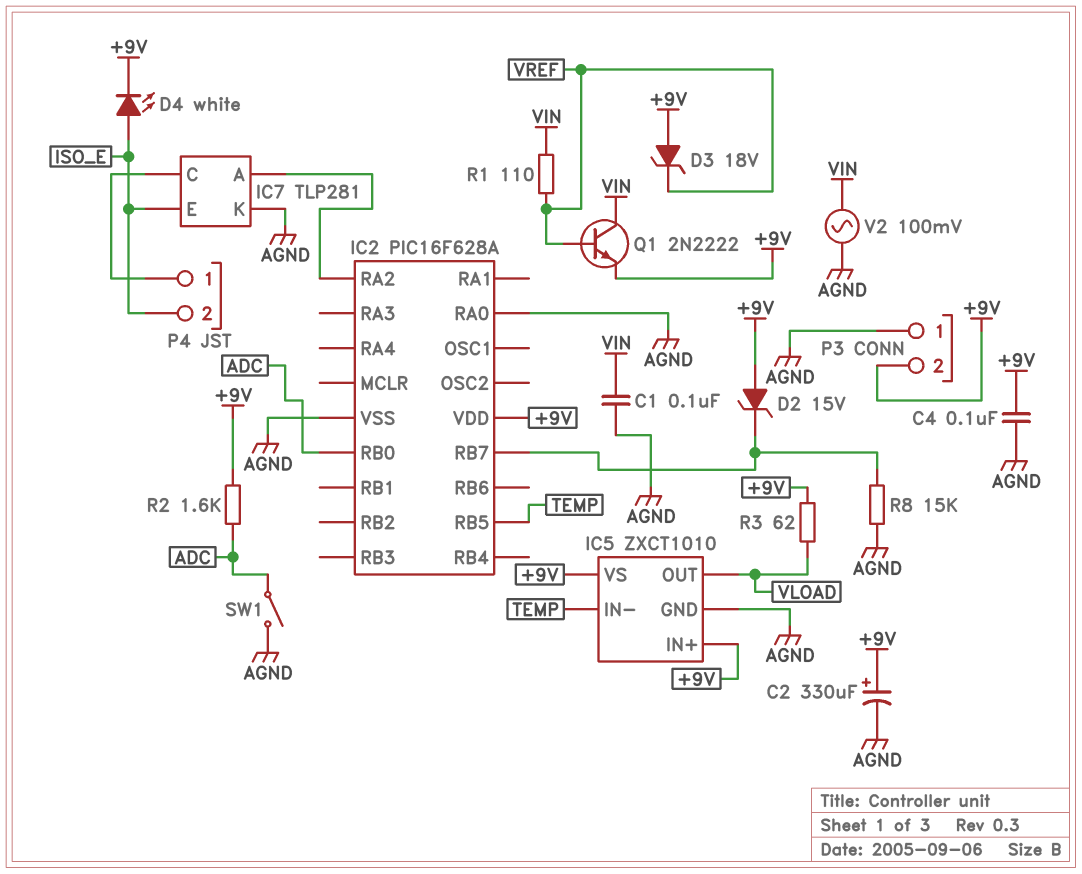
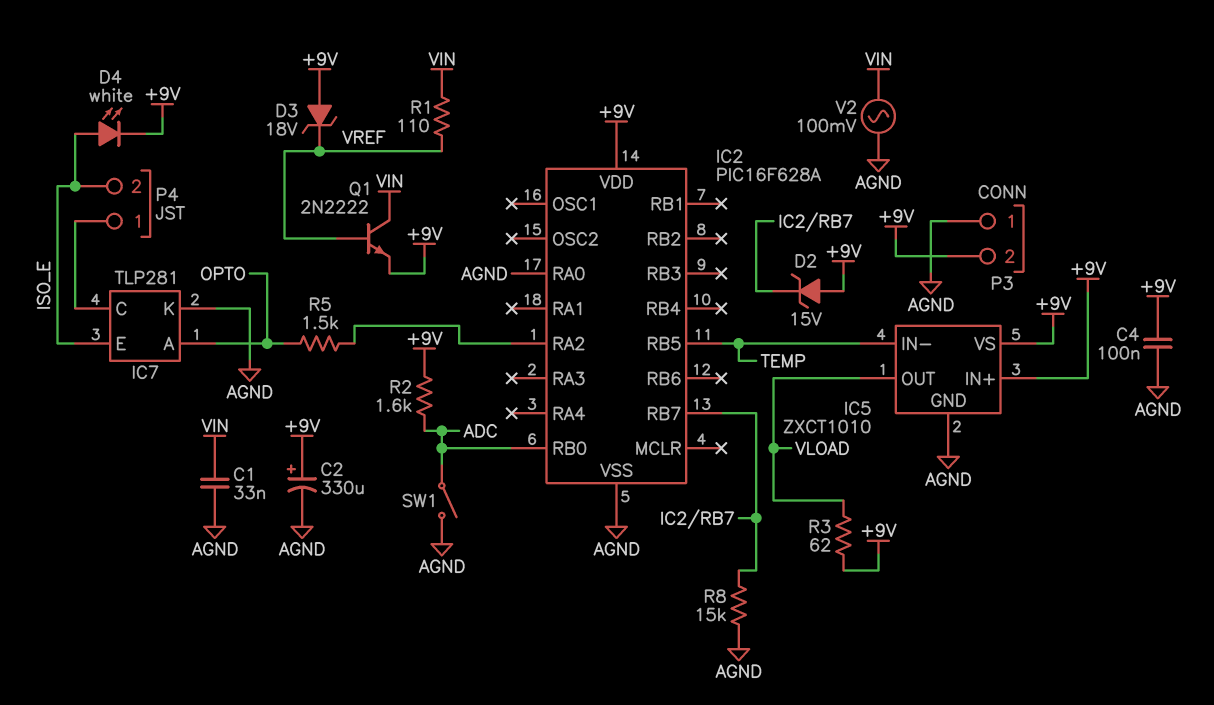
C1: 100nF (AGND, VIN) -> 33nF (AGND, VIN)
IC7 pin A: IC2/RA2 -> OPTO
R5: none -> 1.5k (IC2/RA2, OPTO)

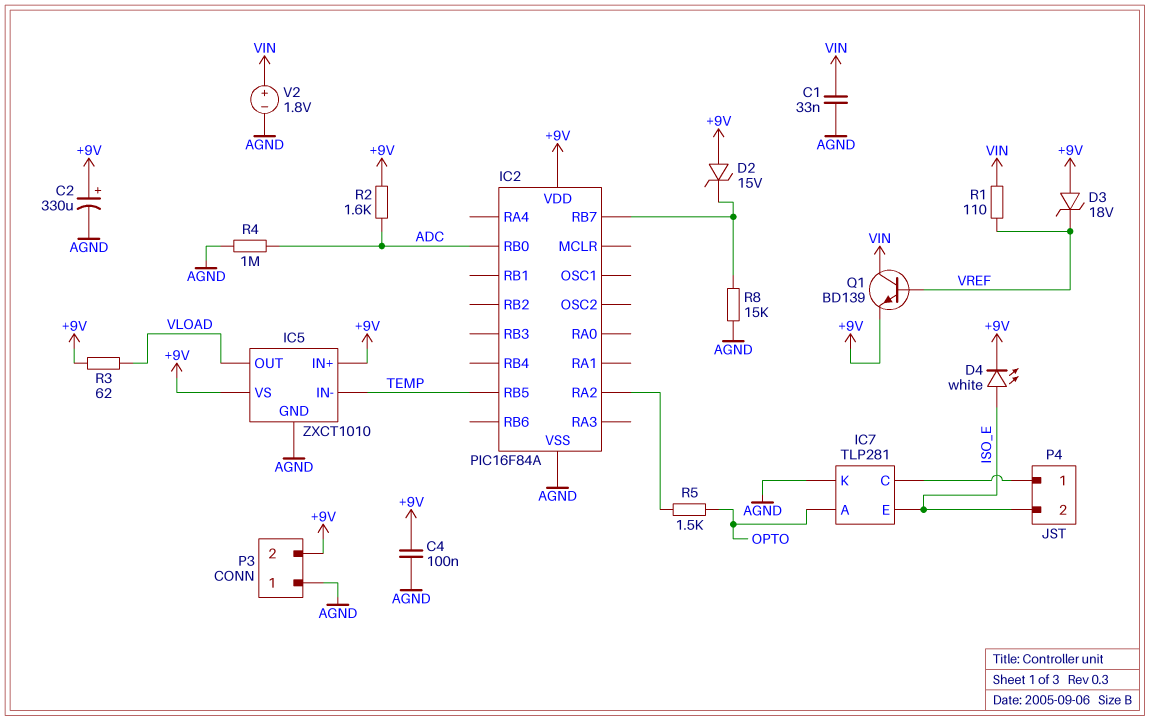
IC2: PIC16F628A -> PIC16F84A
IC2 pin RA0: AGND -> none
Q1: NPN 2N2222 (B VREF, C VIN, E +9V) -> NPN BD139 (B VREF, C VIN, E +9V)
R4: none -> 1M (ADC, AGND)
SW1: switch (ADC, AGND) -> none
V2: AC 100mV (AGND, VIN) -> 1.8V (plus VIN, minus AGND)

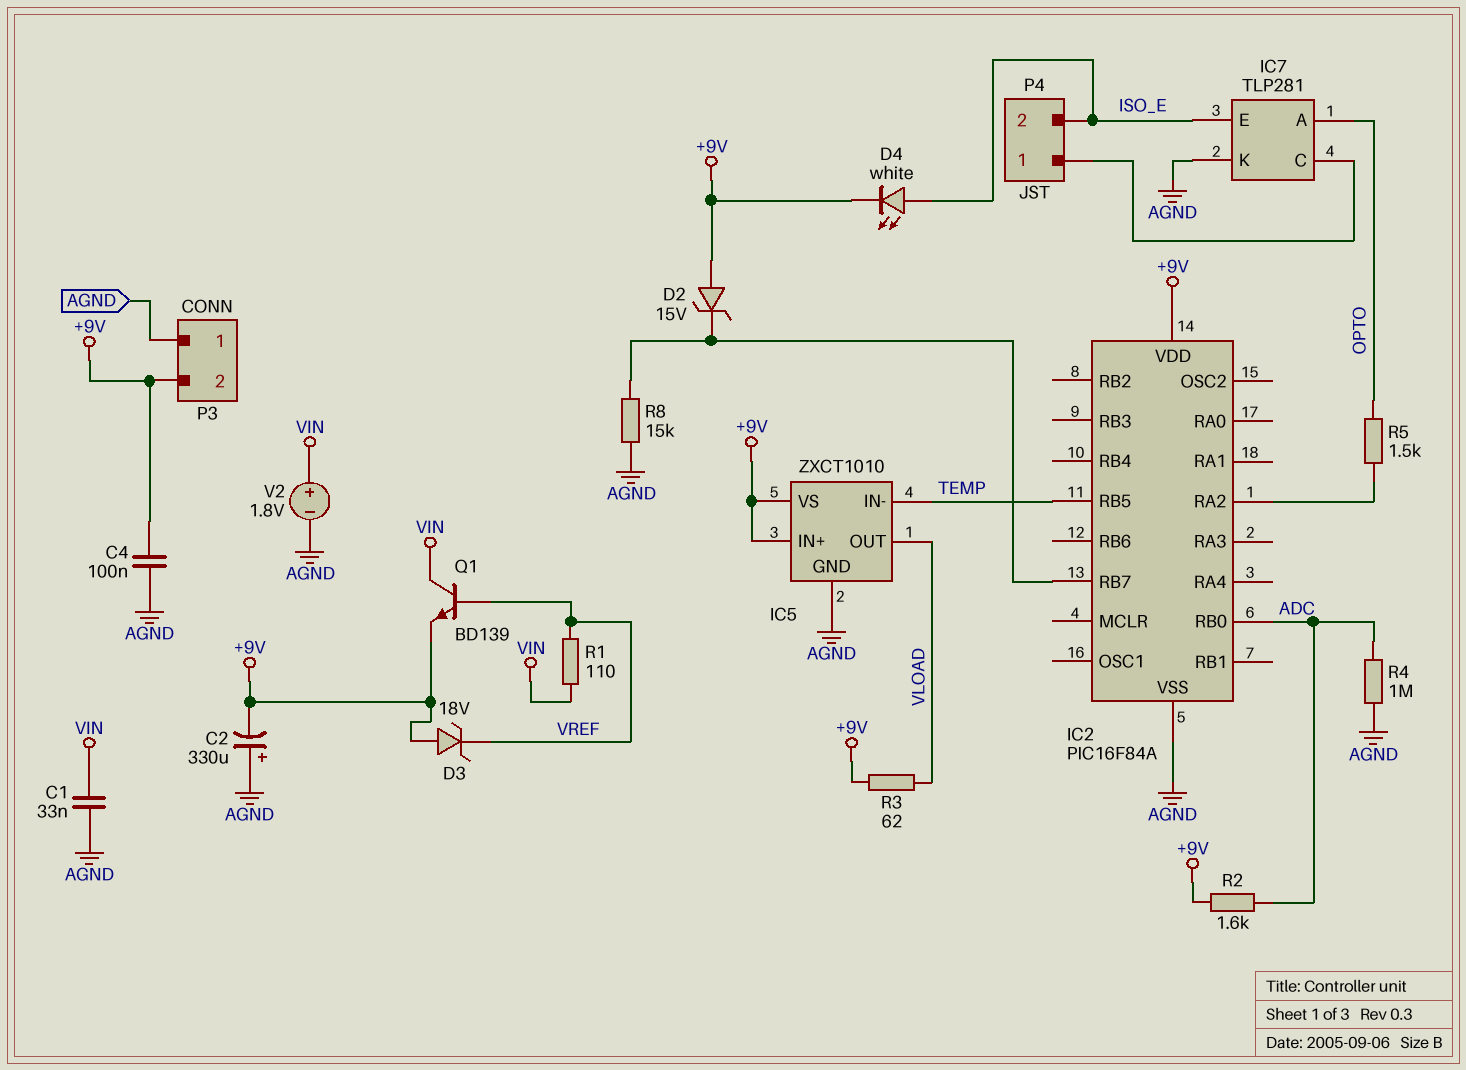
C2: 330uF (plus +9V, minus AGND) -> 330uF (plus AGND, minus +9V)

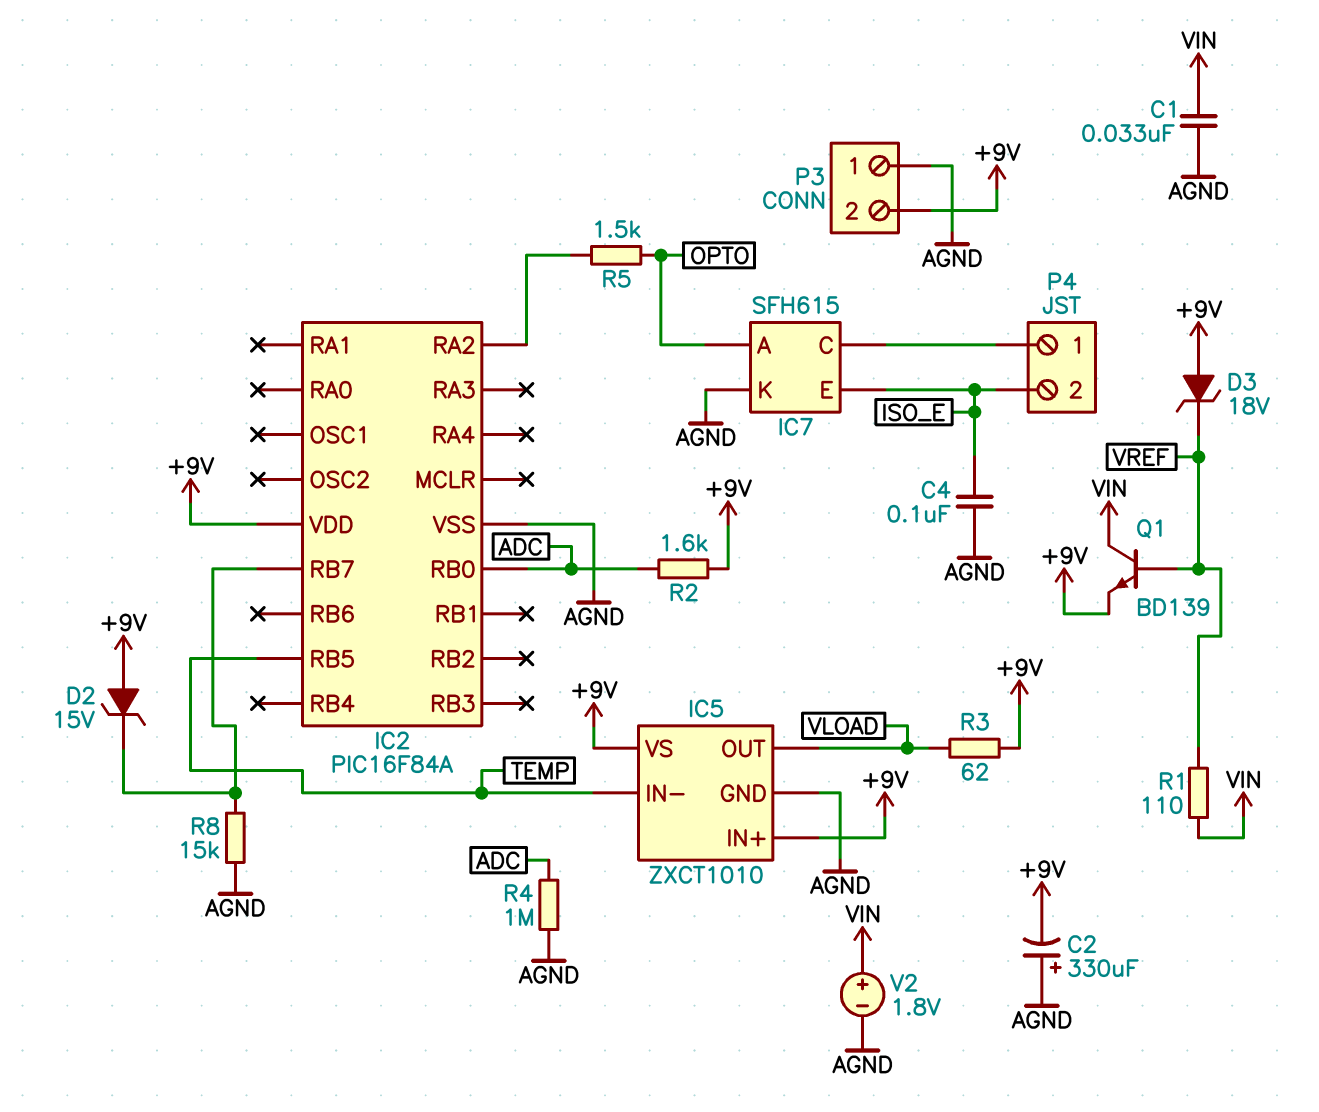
C4: 100nF (+9V, AGND) -> 100nF (AGND, ISO_E)
D4: LED white (A ISO_E, K +9V) -> none
IC7: TLP281 -> SFH615

